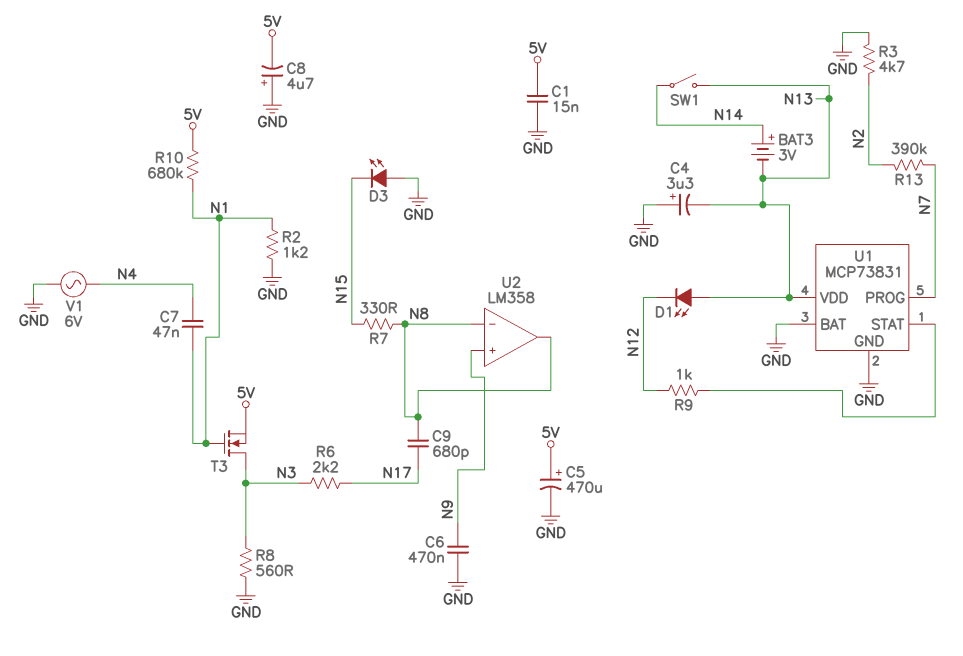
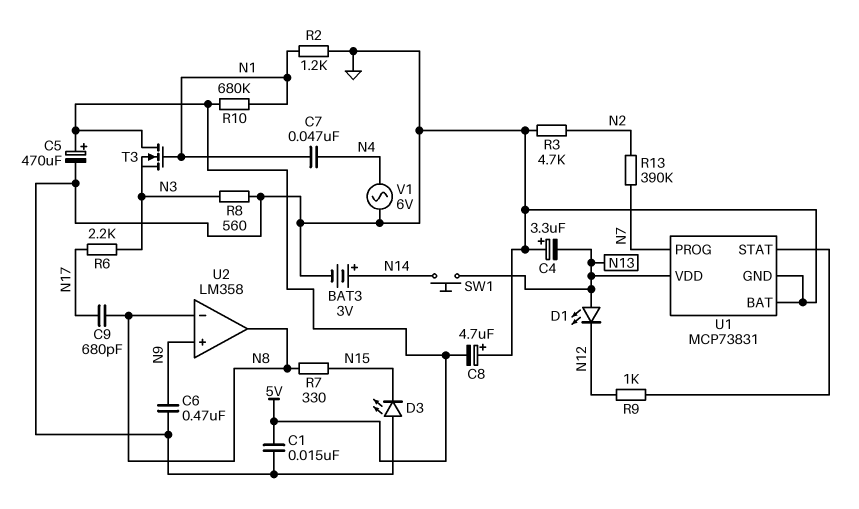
BAT3: 3V (plus N14, minus N13) -> 3V (plus N14, minus GND)
SW1: switch (N13, N14) -> button (N13, N14)
T3: NMOS (G N1, D N3, S 5V) -> NMOS (G N1, D 5V, S N3)

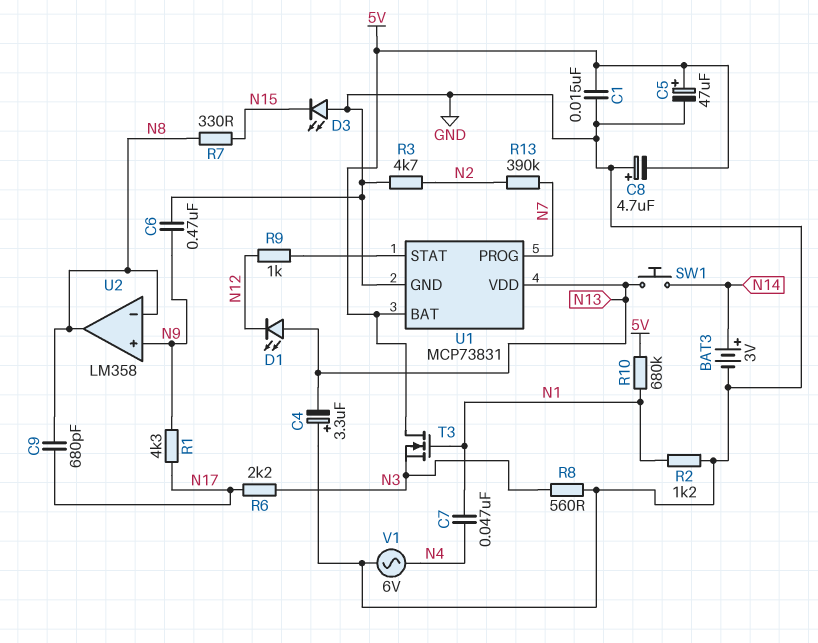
C5: 470uF (plus 5V, minus GND) -> 47uF (plus 5V, minus GND)
R1: none -> 4.3k (N9, N17)
U1 pin BAT: GND -> 5V

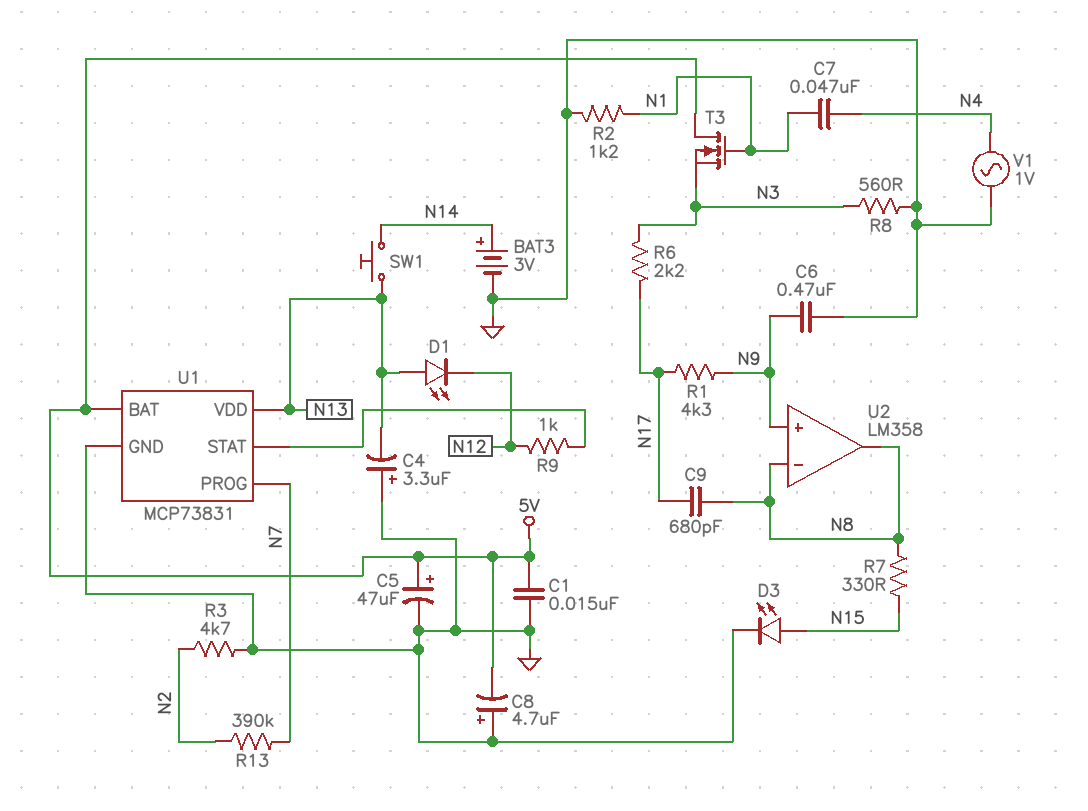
D3: LED (A GND, K N15) -> LED (A N15, K GND)
R10: 680k (5V, N1) -> none
V1: AC 6V (GND, N4) -> AC 1V (GND, N4)

